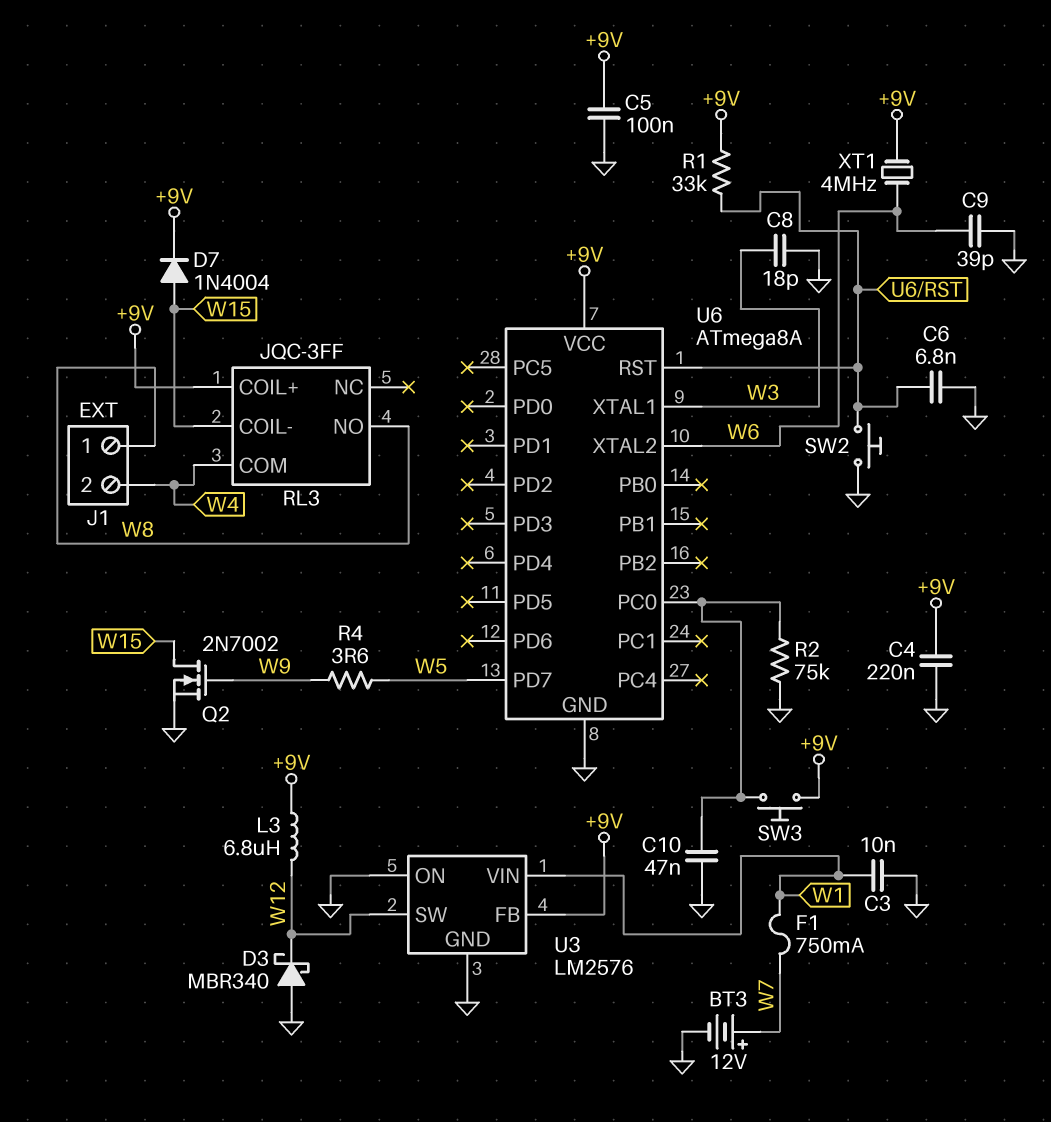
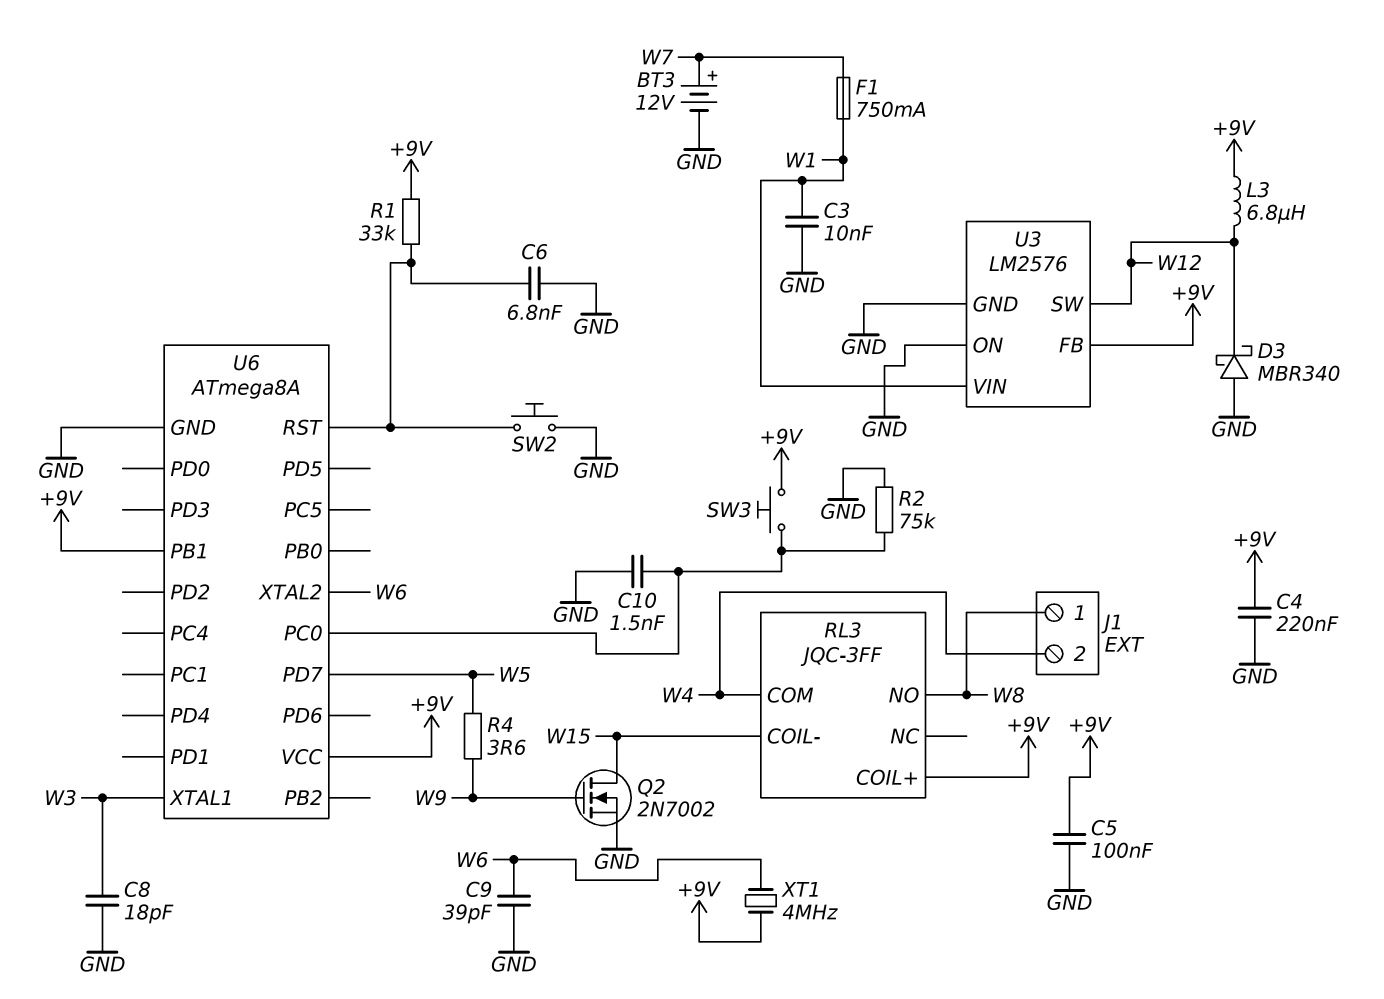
C10: 47nF (GND, U6/PC0) -> 1.5nF (GND, U6/PC0)
D7: diode 1N4004 (A W15, K +9V) -> none
U6 pin PB1: none -> +9V

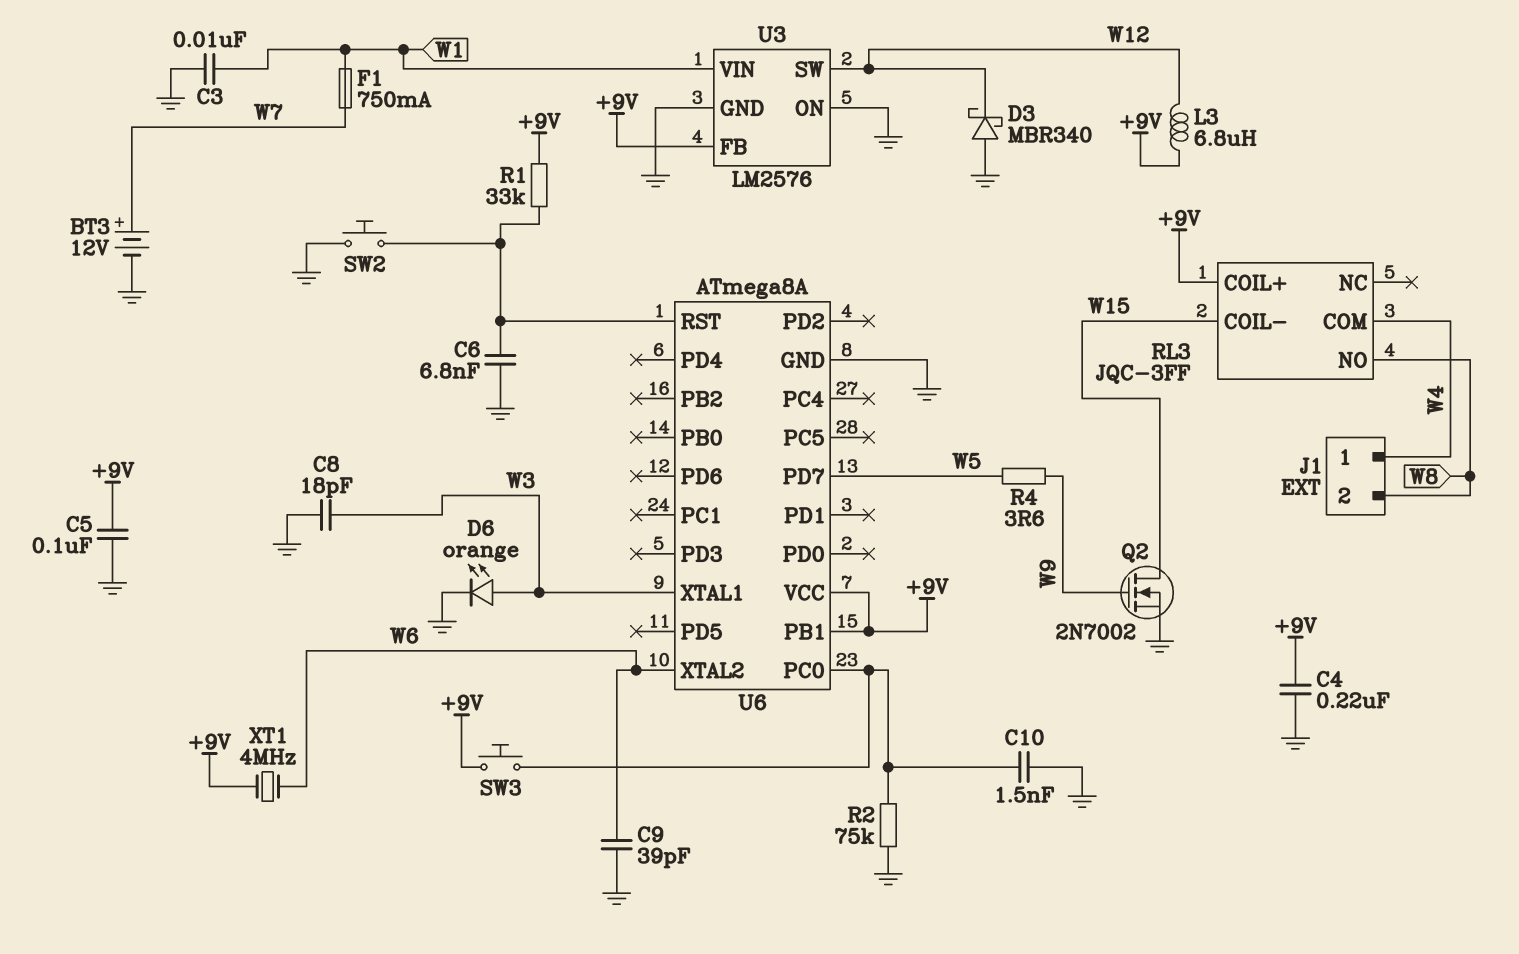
D6: none -> LED orange (A W3, K GND)
J1 pin 1: W8 -> W4
J1 pin 2: W4 -> W8

